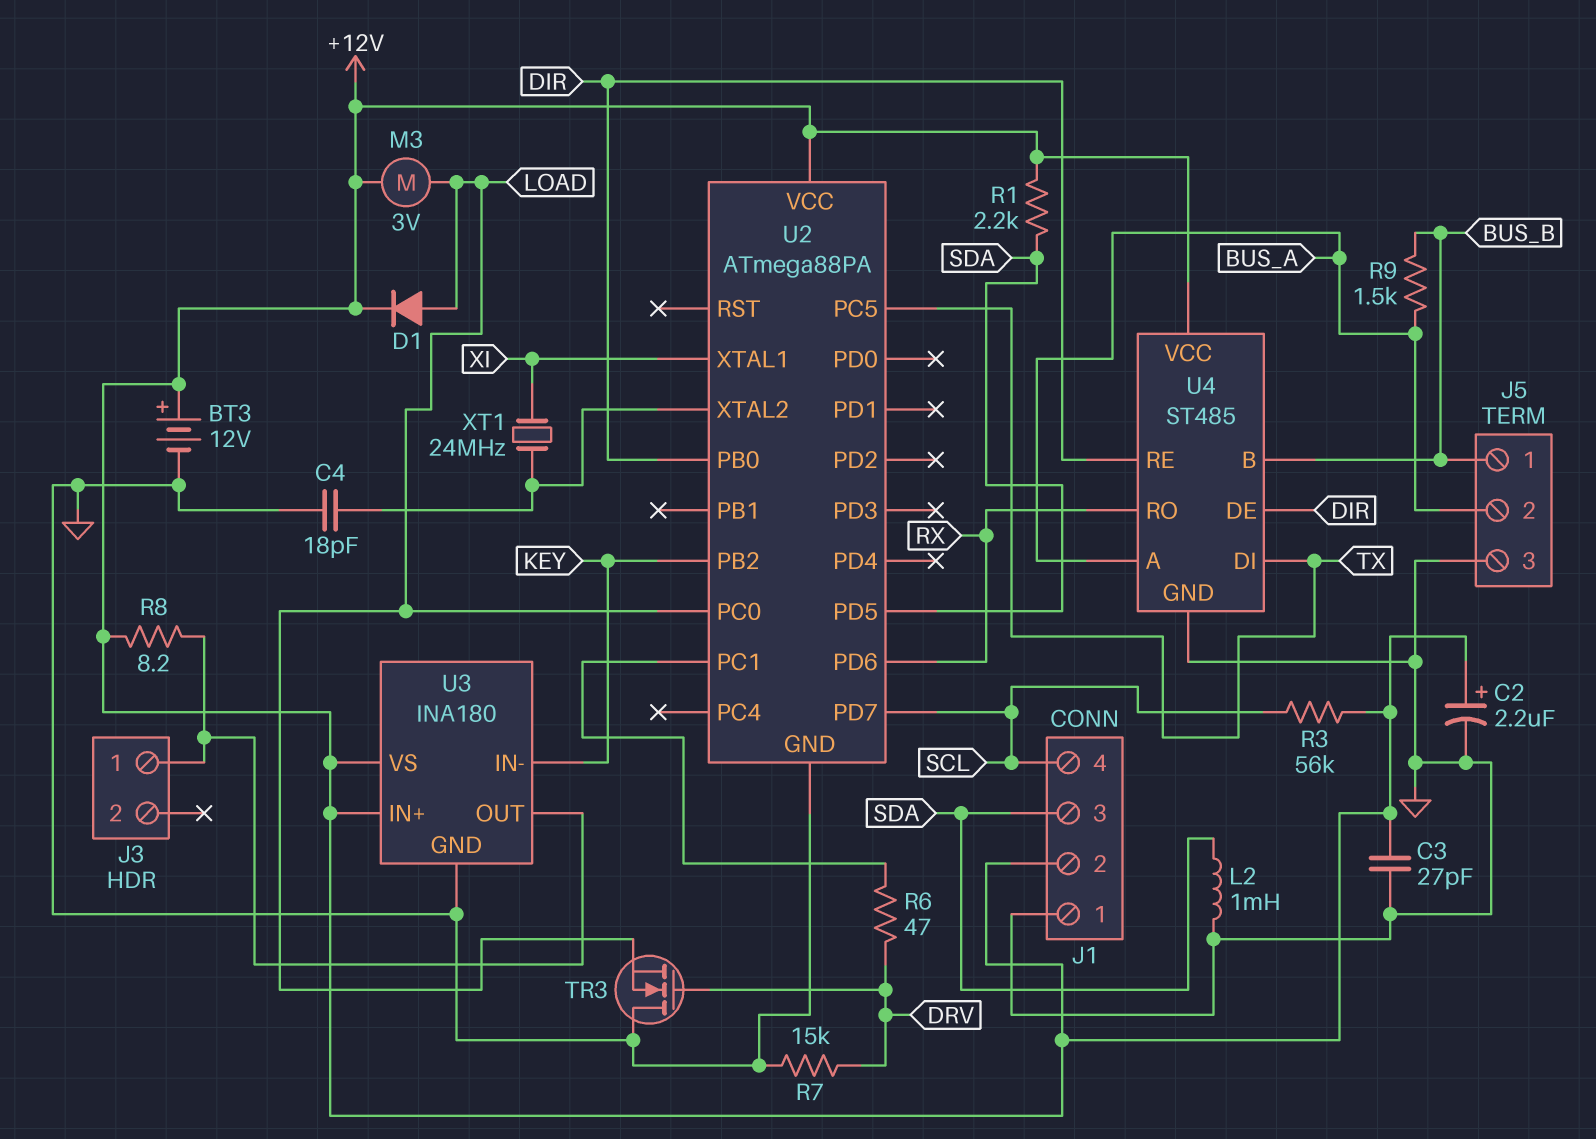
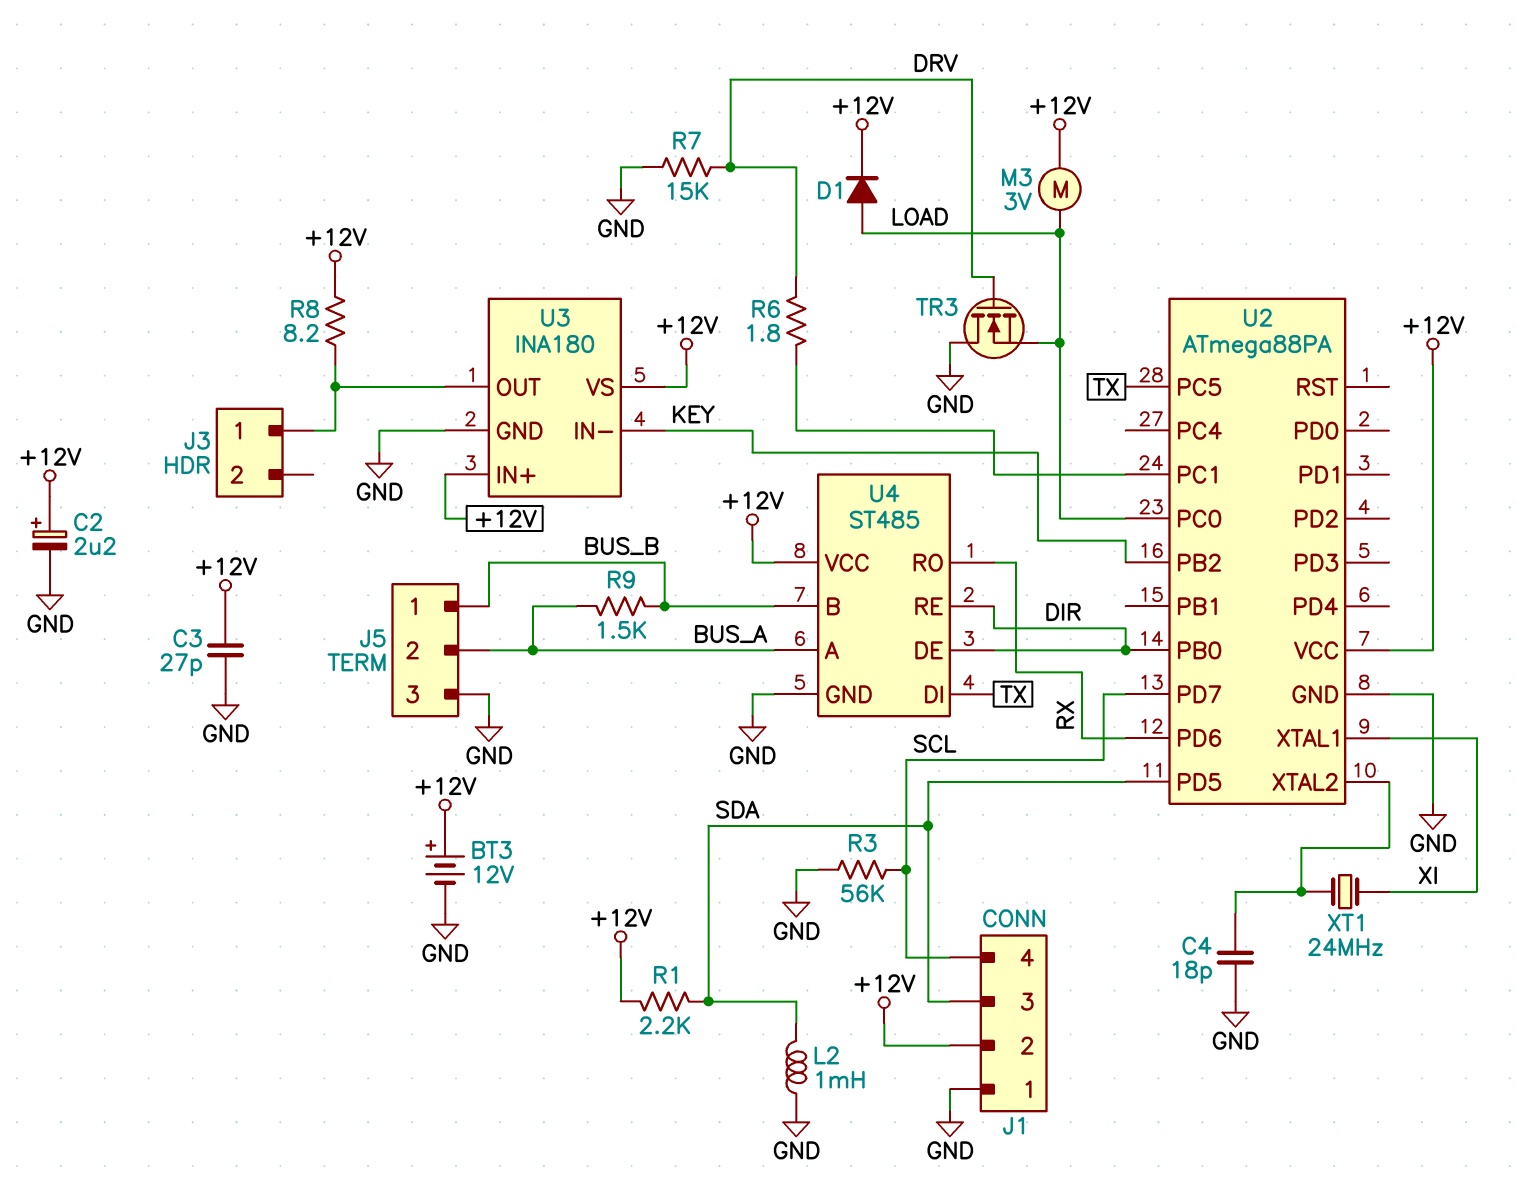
R3: 56k (+12V, SCL) -> 56k (GND, SCL)
R6: 47 (DRV, U2/PC1) -> 1.8 (DRV, U2/PC1)

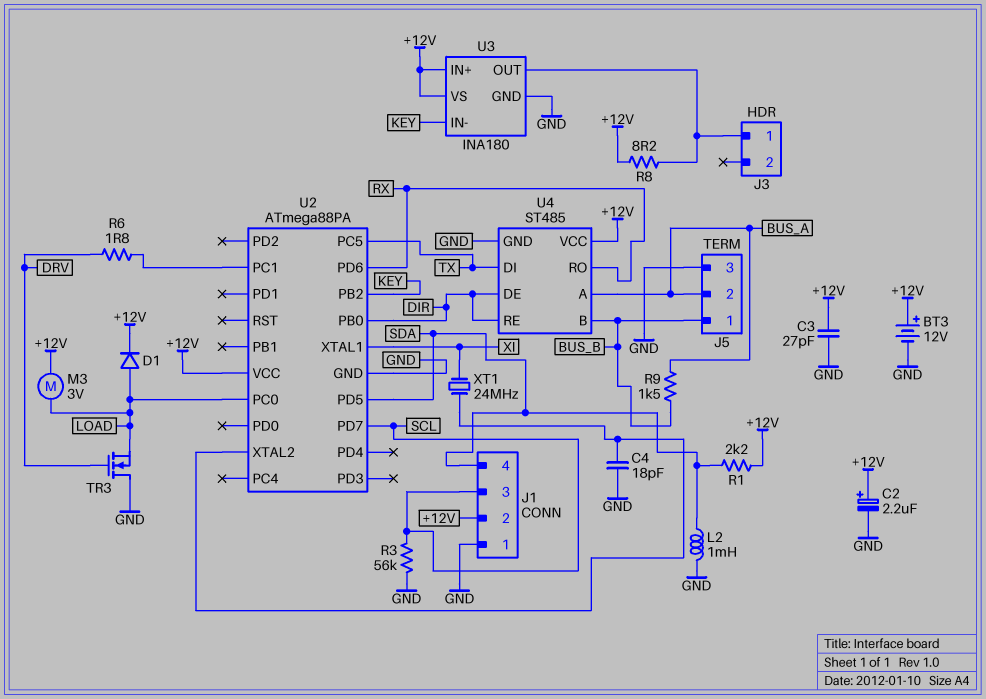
J1 pin 3: SDA -> SCL
J1 pin 4: SCL -> SDA
R7: 15k (DRV, GND) -> none

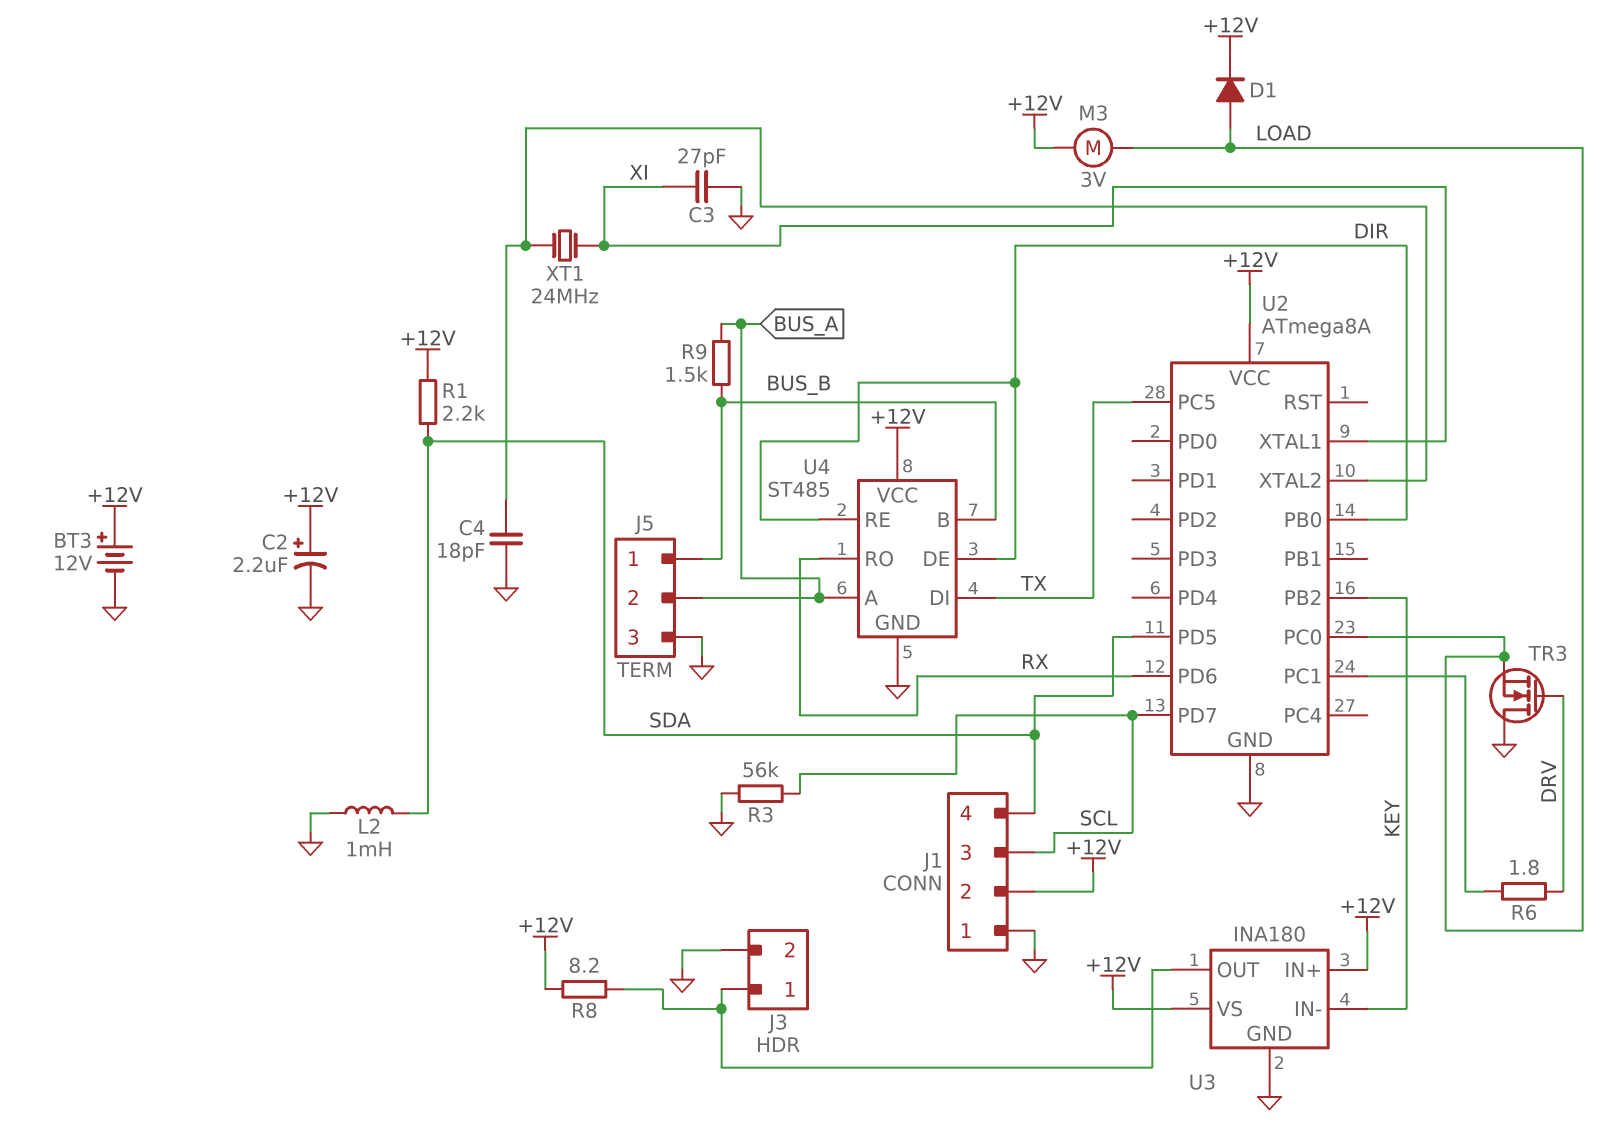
C3: 27pF (+12V, GND) -> 27pF (GND, XI)
J3 pin 2: none -> GND
U2: ATmega88PA -> ATmega8A

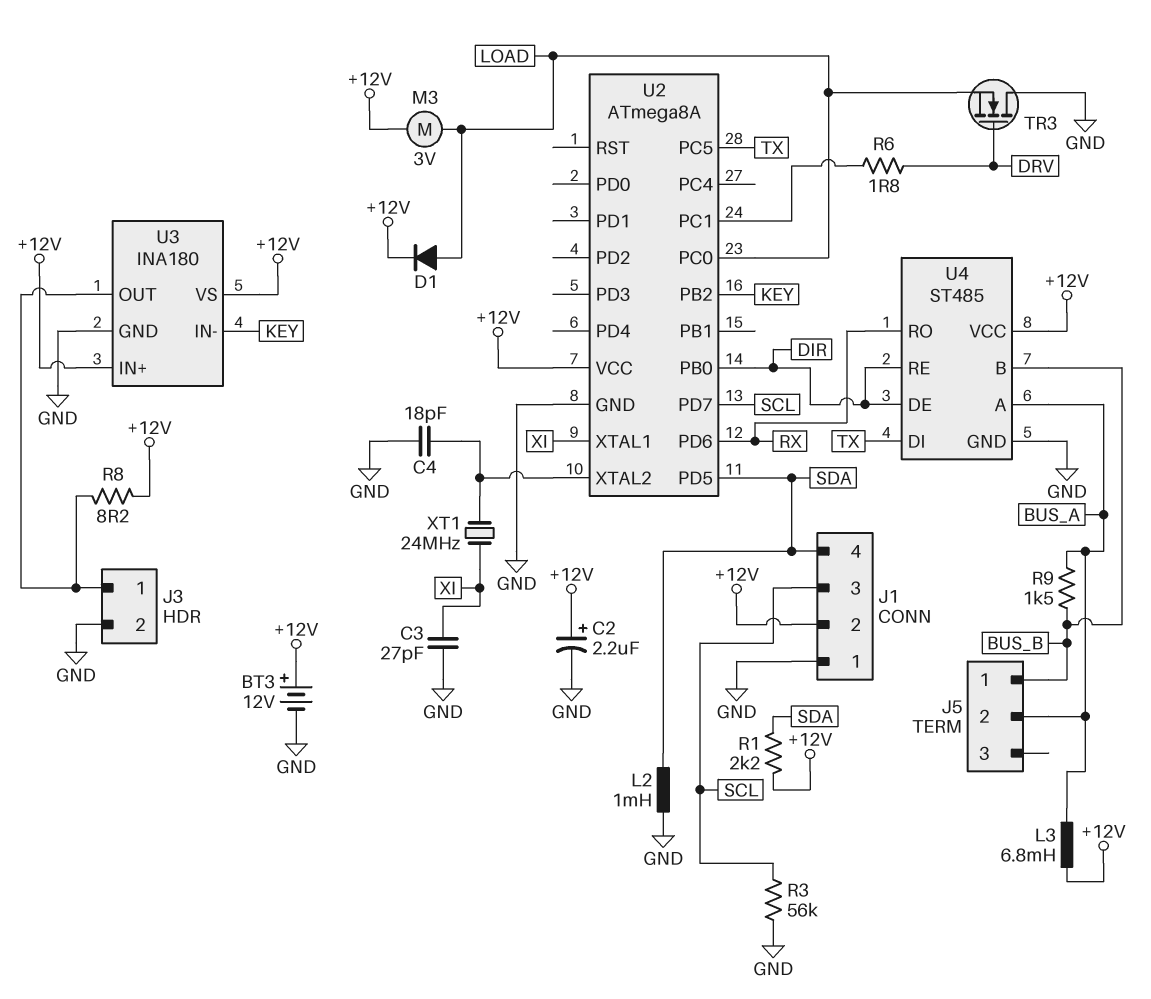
J5 pin 3: GND -> none
L3: none -> 6.8mH (+12V, BUS_A)

